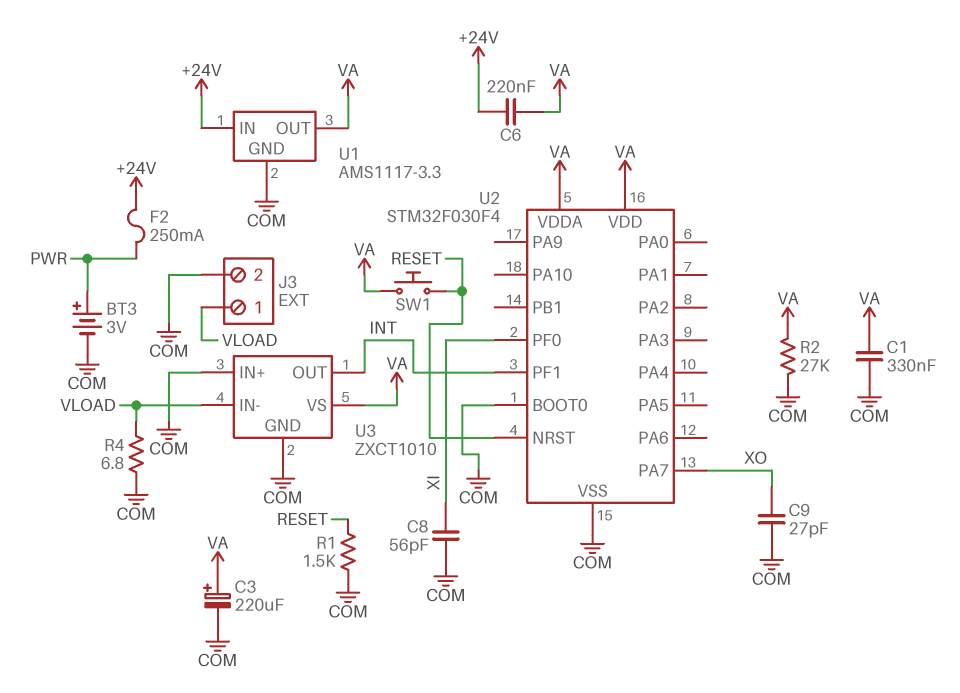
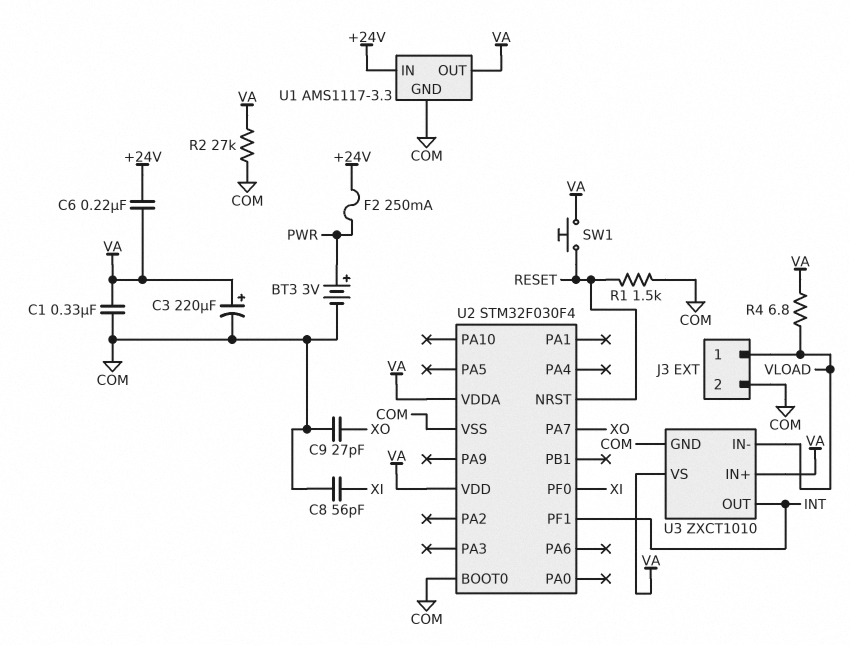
R4: 6.8 (COM, VLOAD) -> 6.8 (VA, VLOAD)
U3 pin IN+: COM -> VA

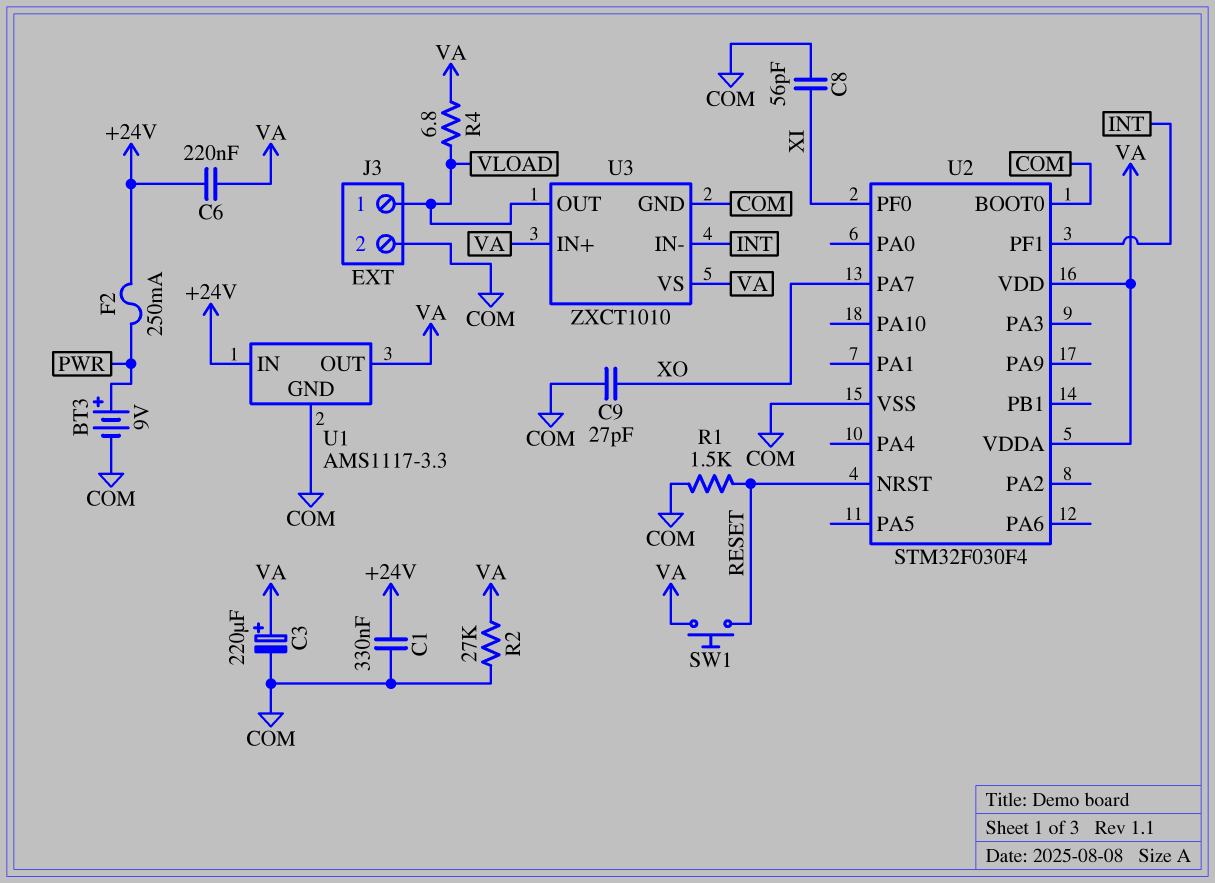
BT3: 3V (plus PWR, minus COM) -> 9V (plus PWR, minus COM)
C1: 330nF (COM, VA) -> 330nF (+24V, COM)
U3 pin IN-: VLOAD -> INT
U3 pin OUT: INT -> VLOAD

